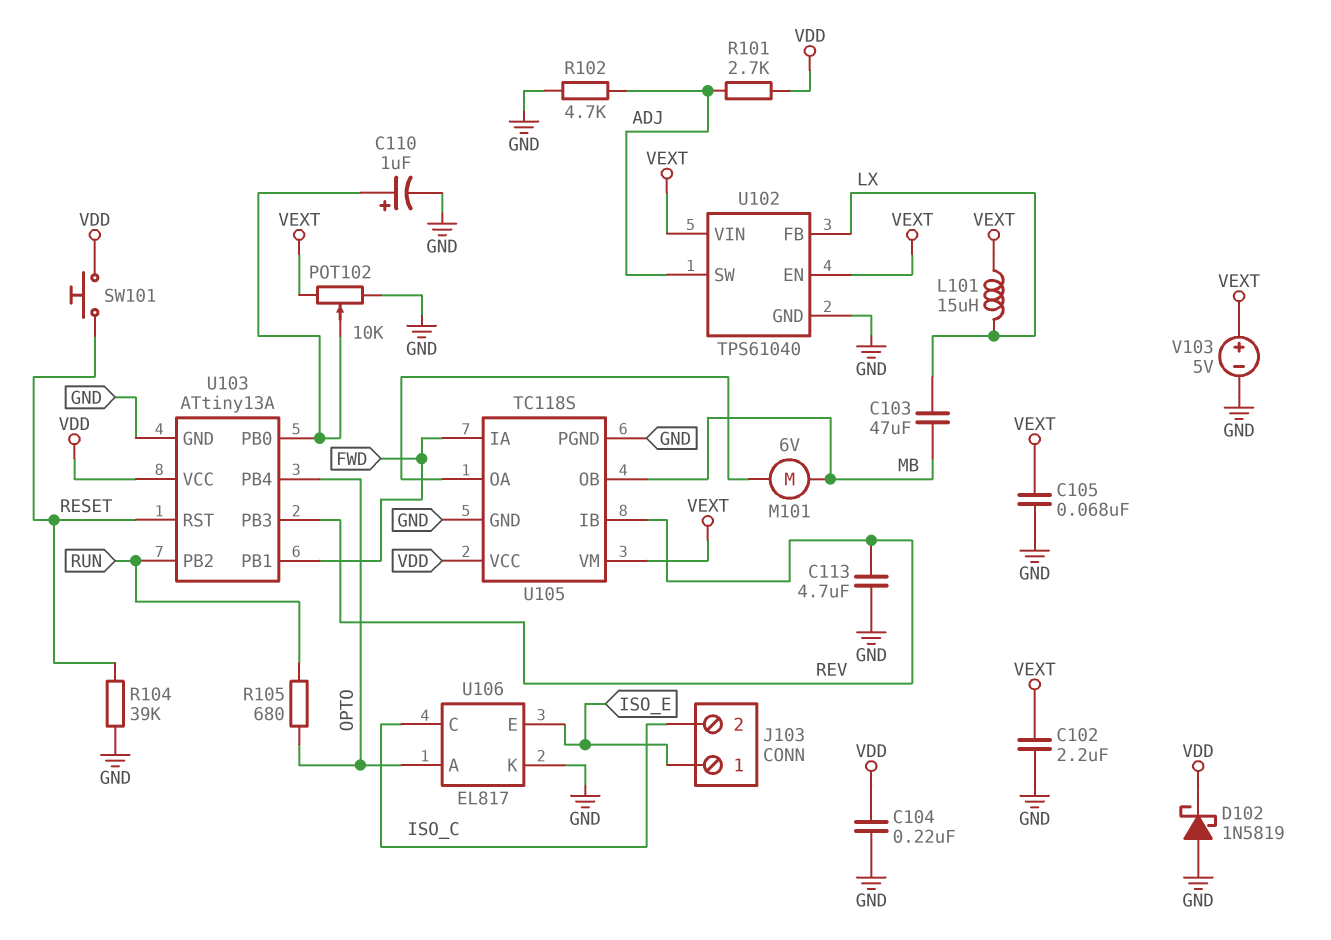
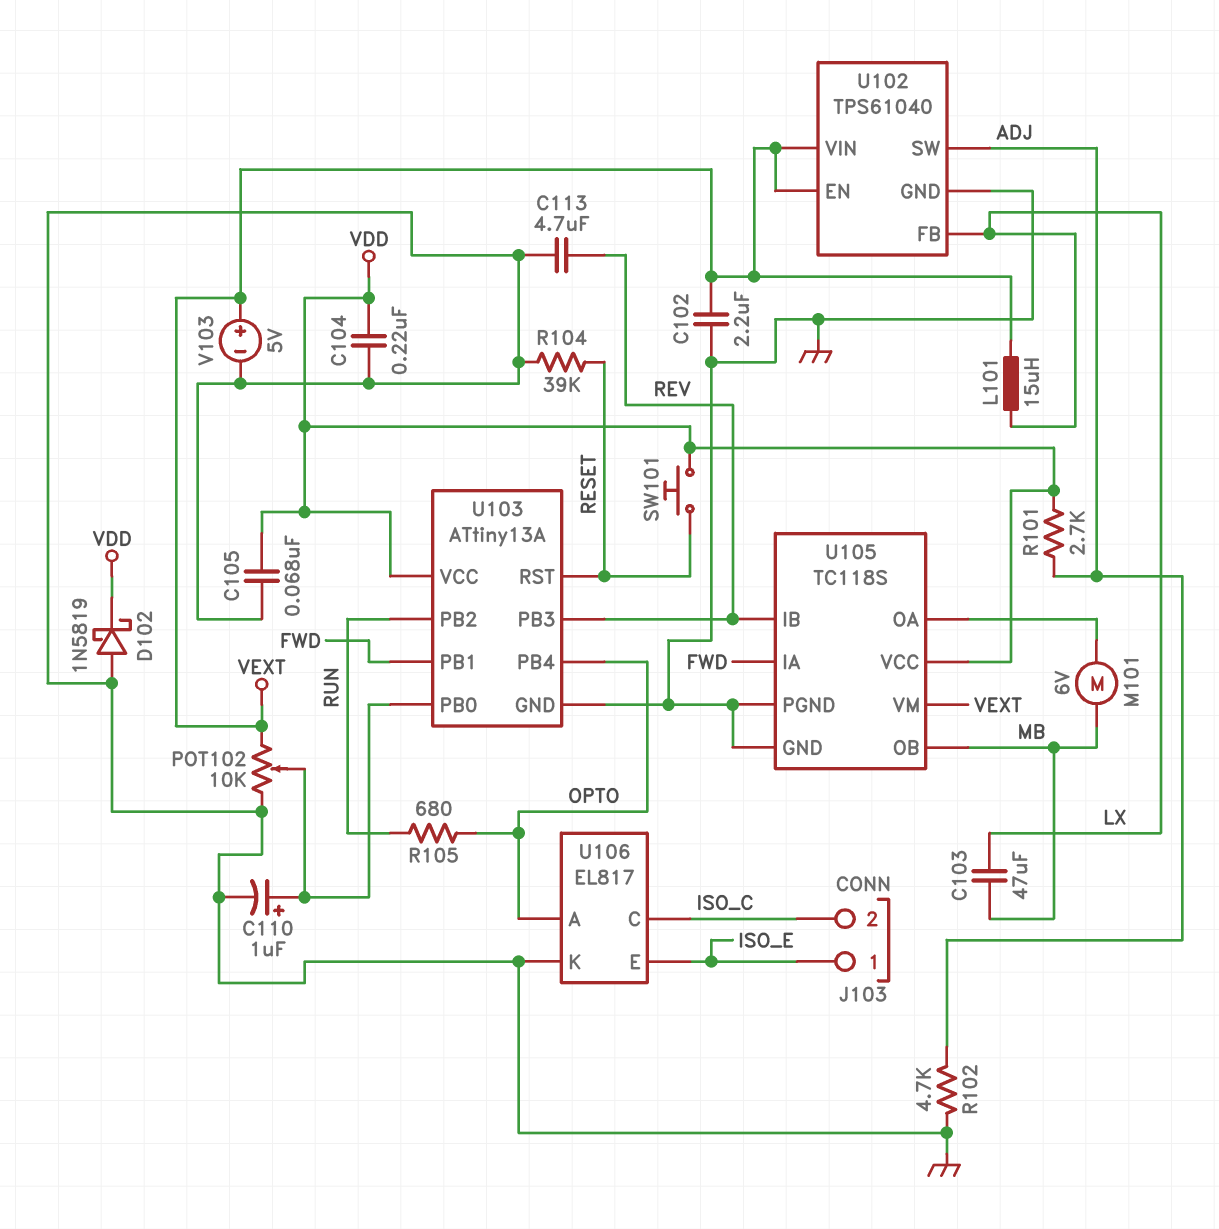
C105: 68nF (GND, VEXT) -> 68nF (GND, VDD)

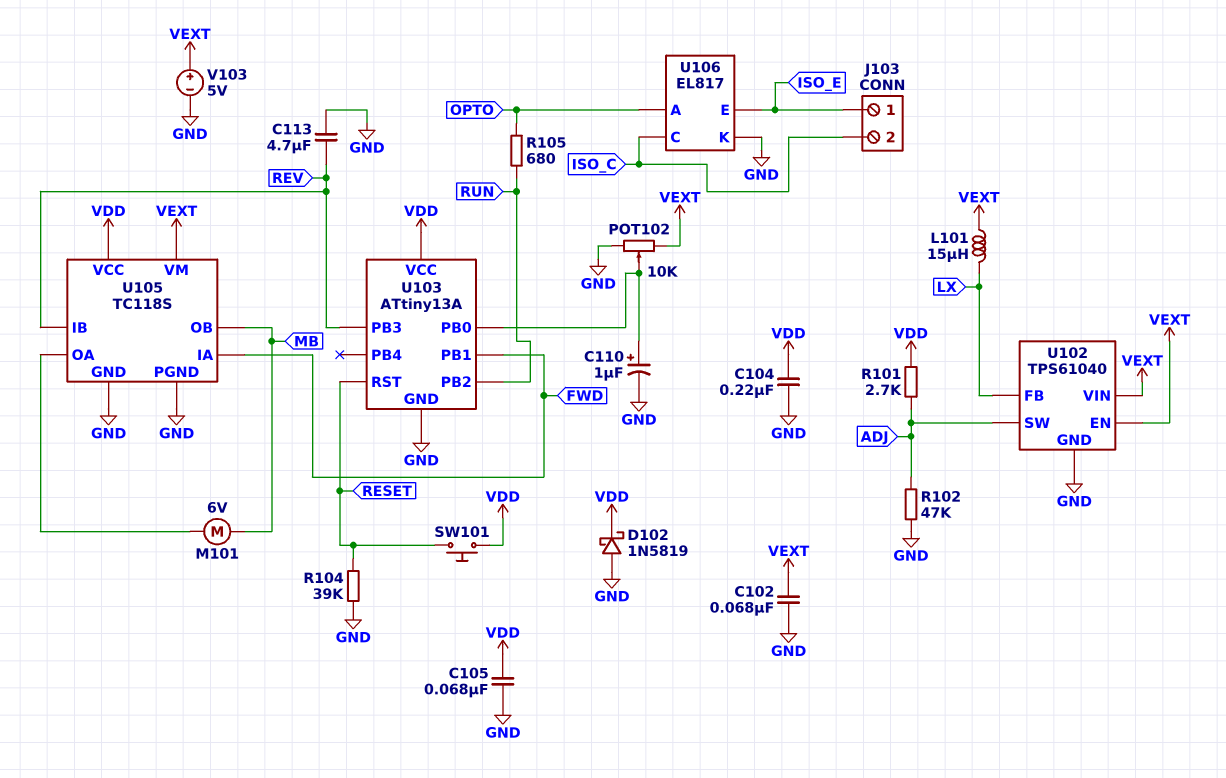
C102: 2.2uF (GND, VEXT) -> 68nF (GND, VEXT)
C103: 47uF (LX, MB) -> none
R102: 4.7k (ADJ, GND) -> 47k (ADJ, GND)
U103 pin PB4: OPTO -> none

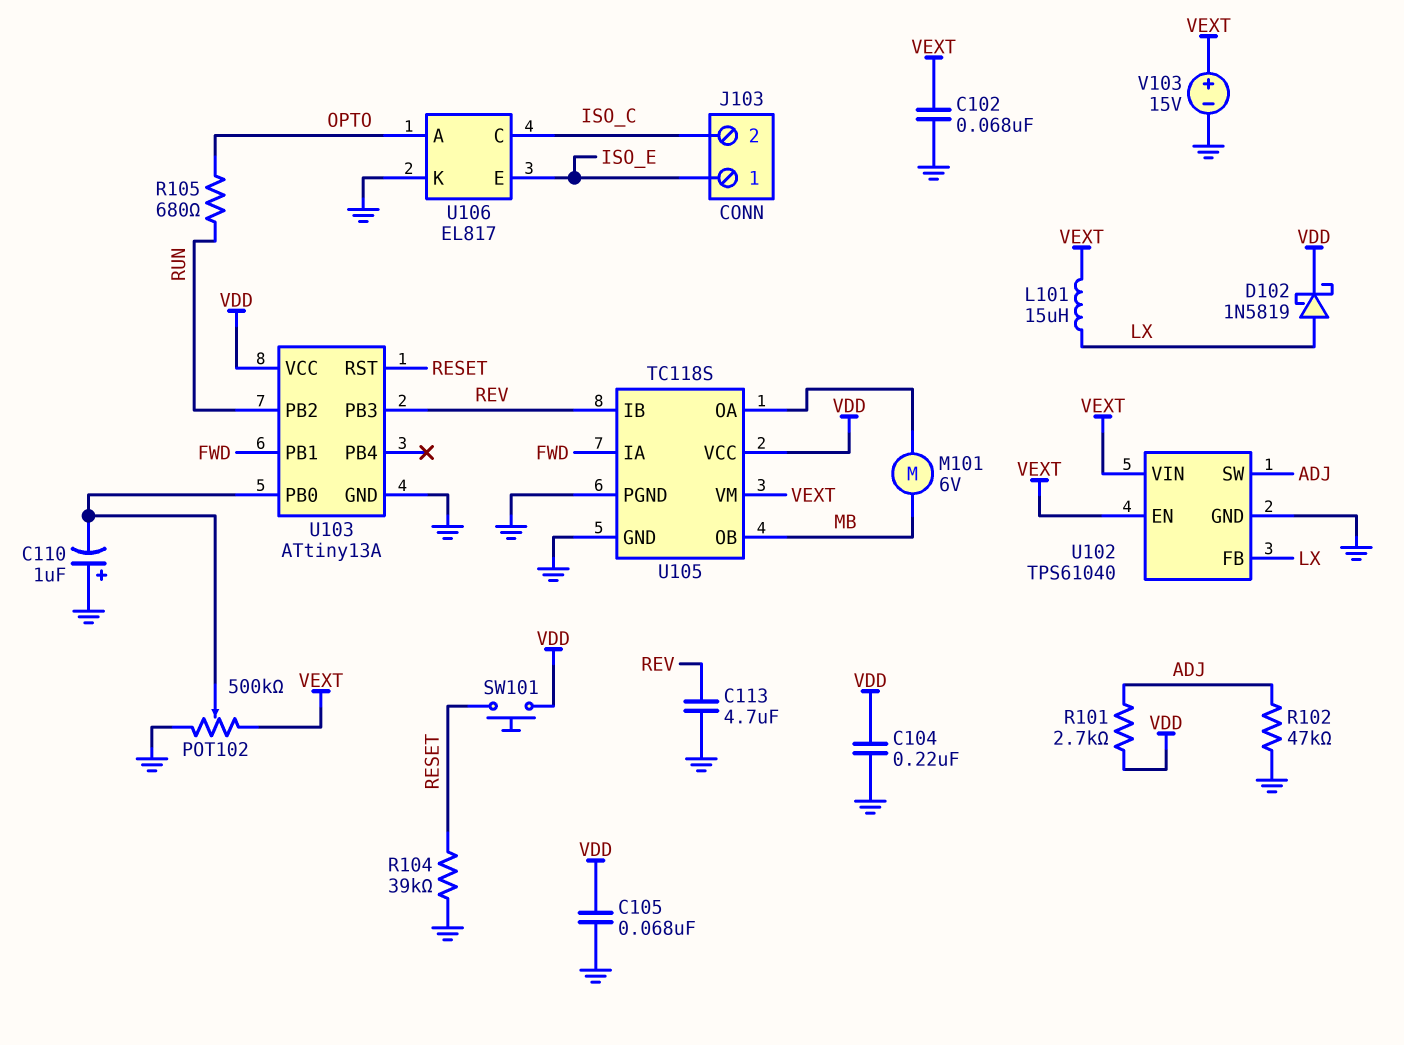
C110: 1uF (plus U103/PB0, minus GND) -> 1uF (plus GND, minus U103/PB0)
D102: schottky 1N5819 (A GND, K VDD) -> schottky 1N5819 (A LX, K VDD)
POT102: 10k (GND, VEXT, wiper U103/PB0) -> 500k (GND, VEXT, wiper U103/PB0)
V103: 5V (plus VEXT, minus GND) -> 15V (plus VEXT, minus GND)

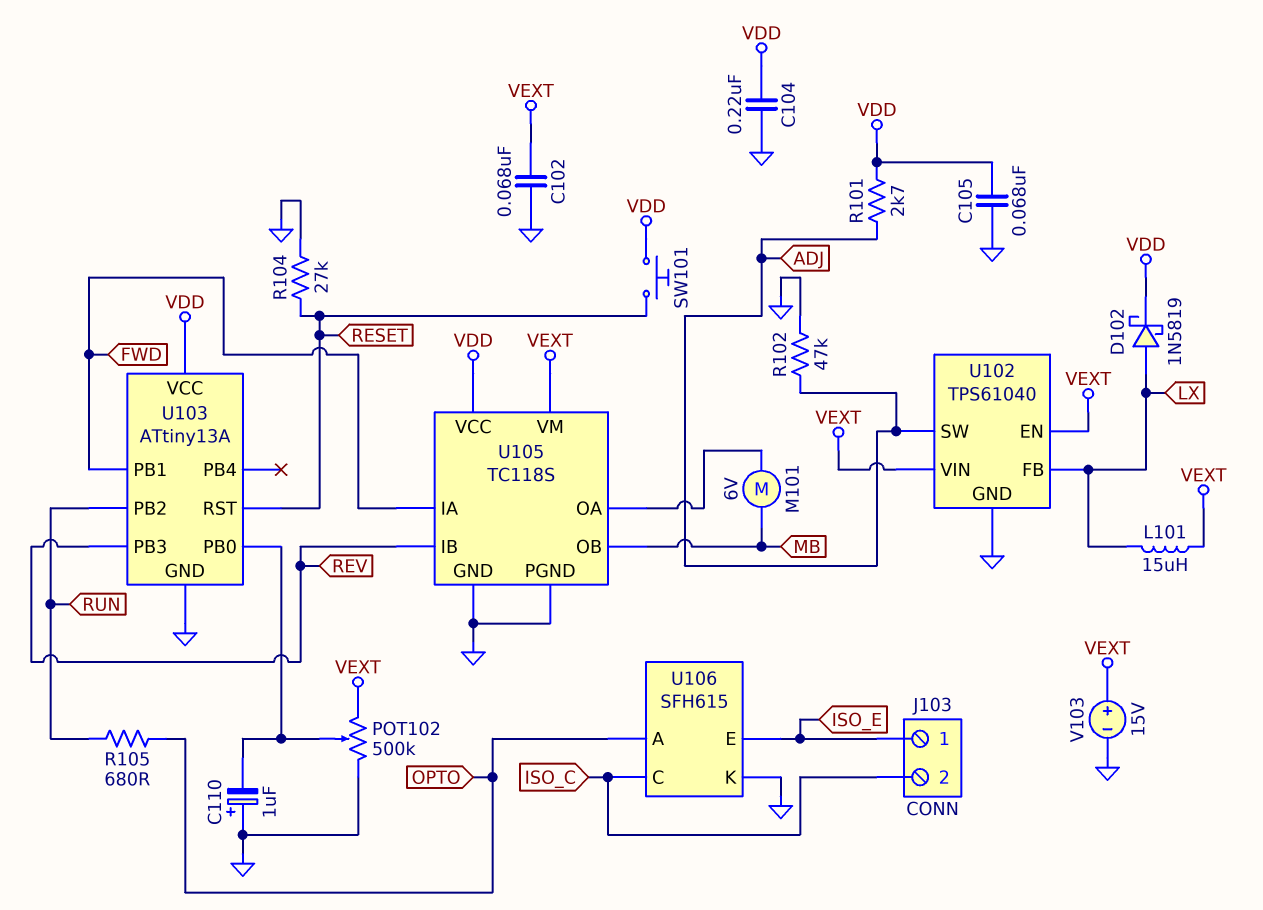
C113: 4.7uF (GND, REV) -> none
R104: 39k (GND, RESET) -> 27k (GND, RESET)
U106: EL817 -> SFH615

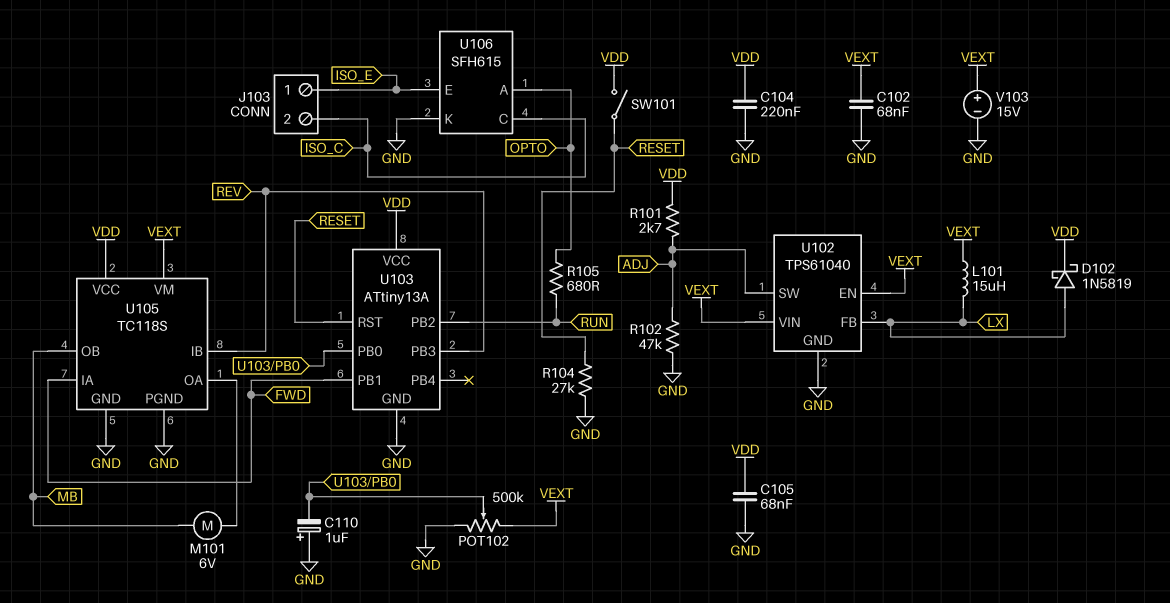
SW101: button (RESET, VDD) -> switch (RESET, VDD)

